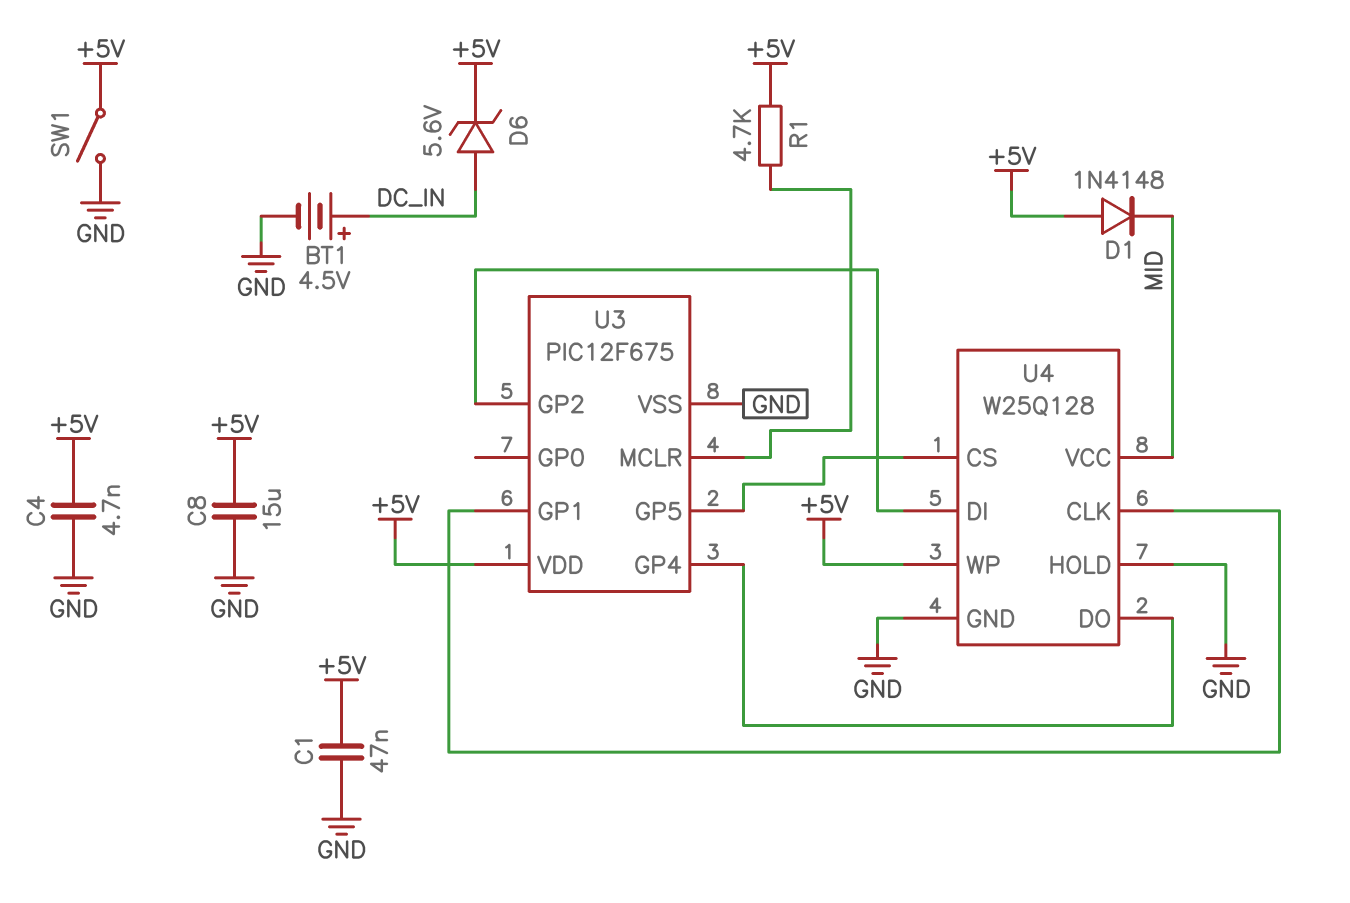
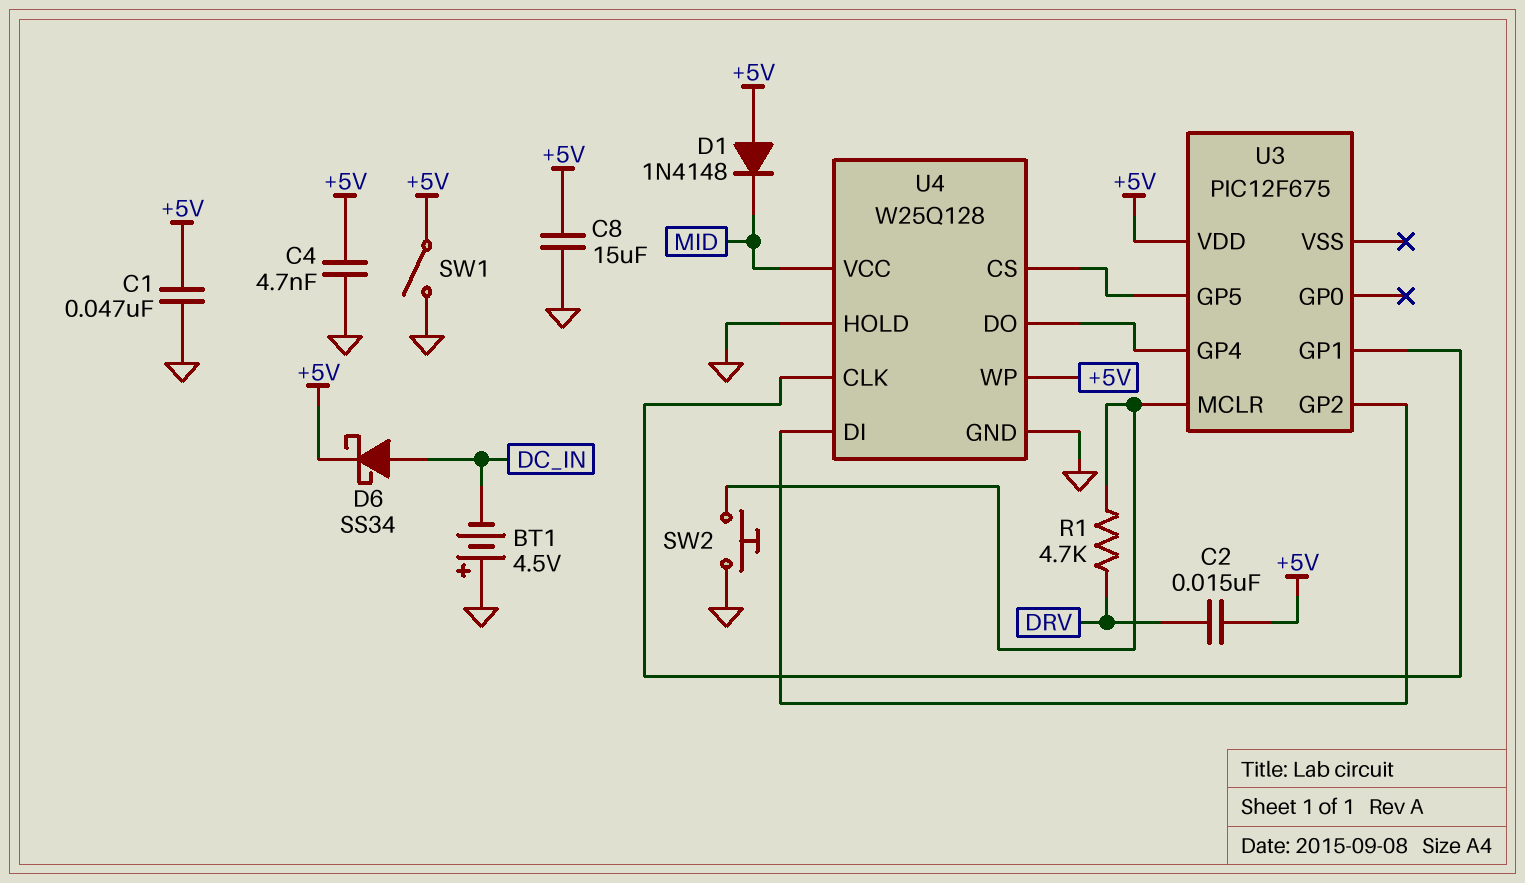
BT1: 4.5V (plus DC_IN, minus GND) -> 4.5V (plus GND, minus DC_IN)
C2: none -> 15nF (+5V, DRV)
D6: zener 5.6V (A DC_IN, K +5V) -> schottky SS34 (A DC_IN, K +5V)
R1: 4.7k (+5V, U3/MCLR) -> 4.7k (DRV, U3/MCLR)
SW2: none -> button (GND, U3/MCLR)
U3 pin VSS: GND -> none

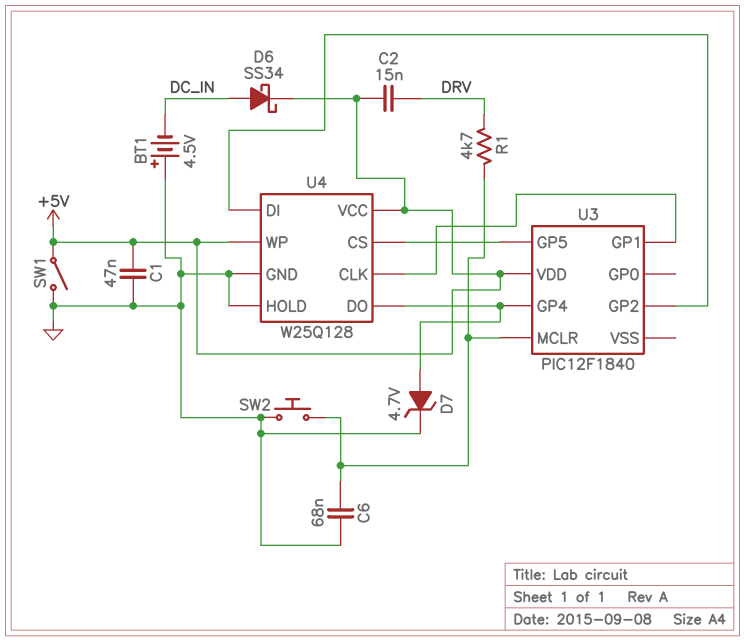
C4: 4.7nF (+5V, GND) -> none
C6: none -> 68nF (GND, U3/MCLR)
C8: 15uF (+5V, GND) -> none
D1: diode 1N4148 (A +5V, K MID) -> none
D7: none -> zener 4.7V (A U3/GP4, K GND)
U3: PIC12F675 -> PIC12F1840
U4 pin VCC: MID -> +5V

